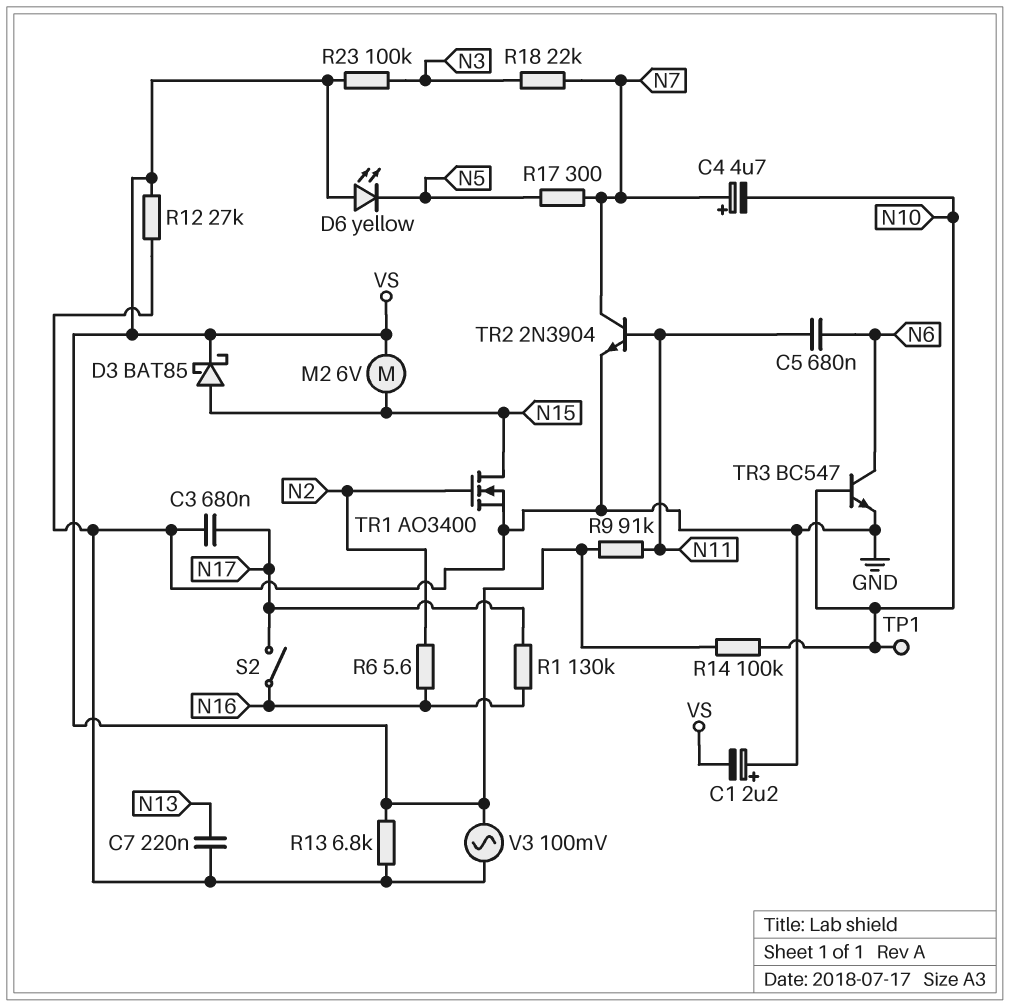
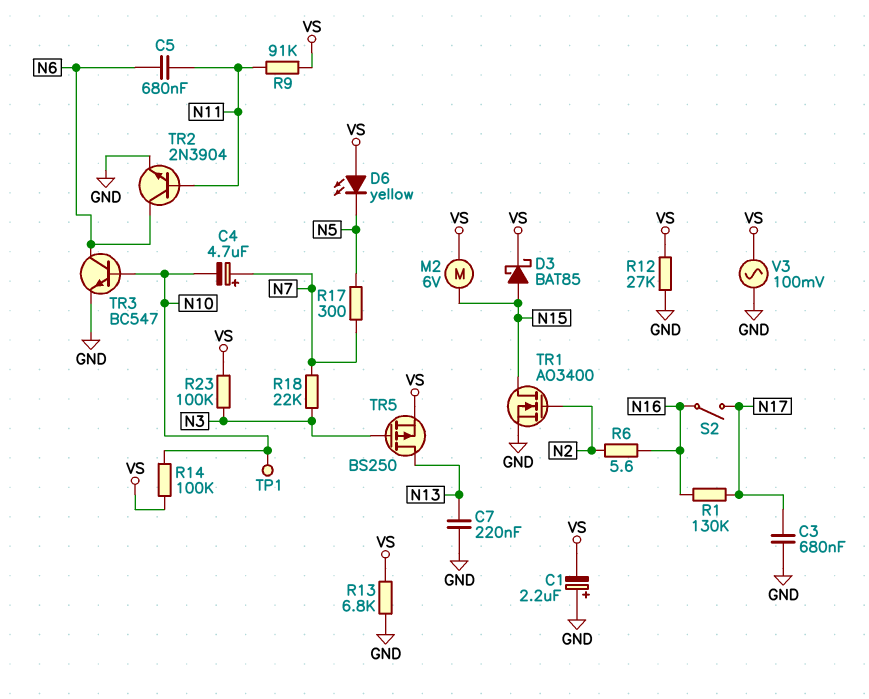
TR2: NPN 2N3904 (B N11, C N7, E GND) -> NPN 2N3904 (B N11, C N6, E GND)
TR5: none -> PMOS BS250 (G N3, D N13, S VS)

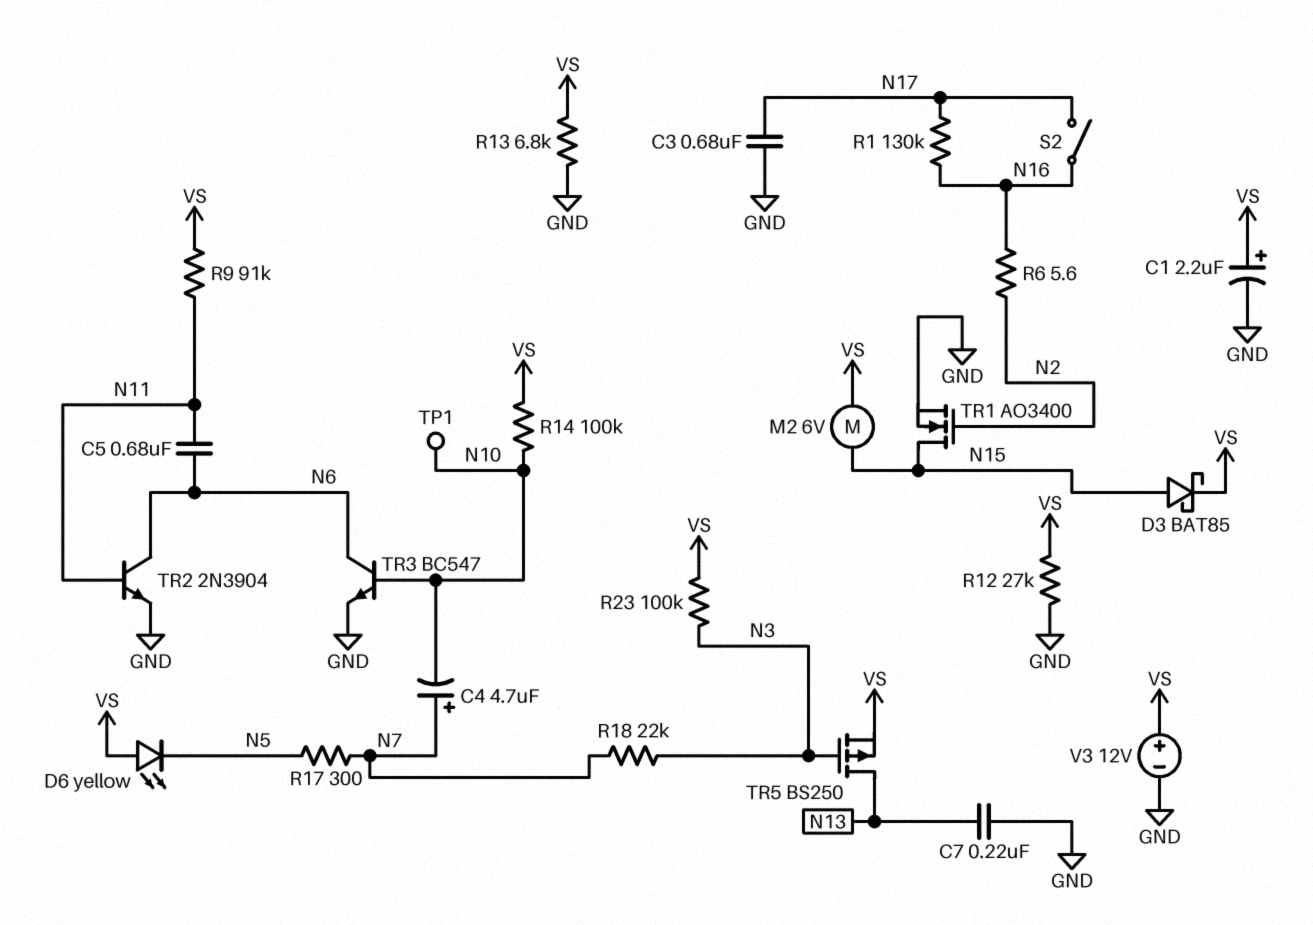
C1: 2.2uF (plus GND, minus VS) -> 2.2uF (plus VS, minus GND)
V3: AC 100mV (GND, VS) -> 12V (plus VS, minus GND)

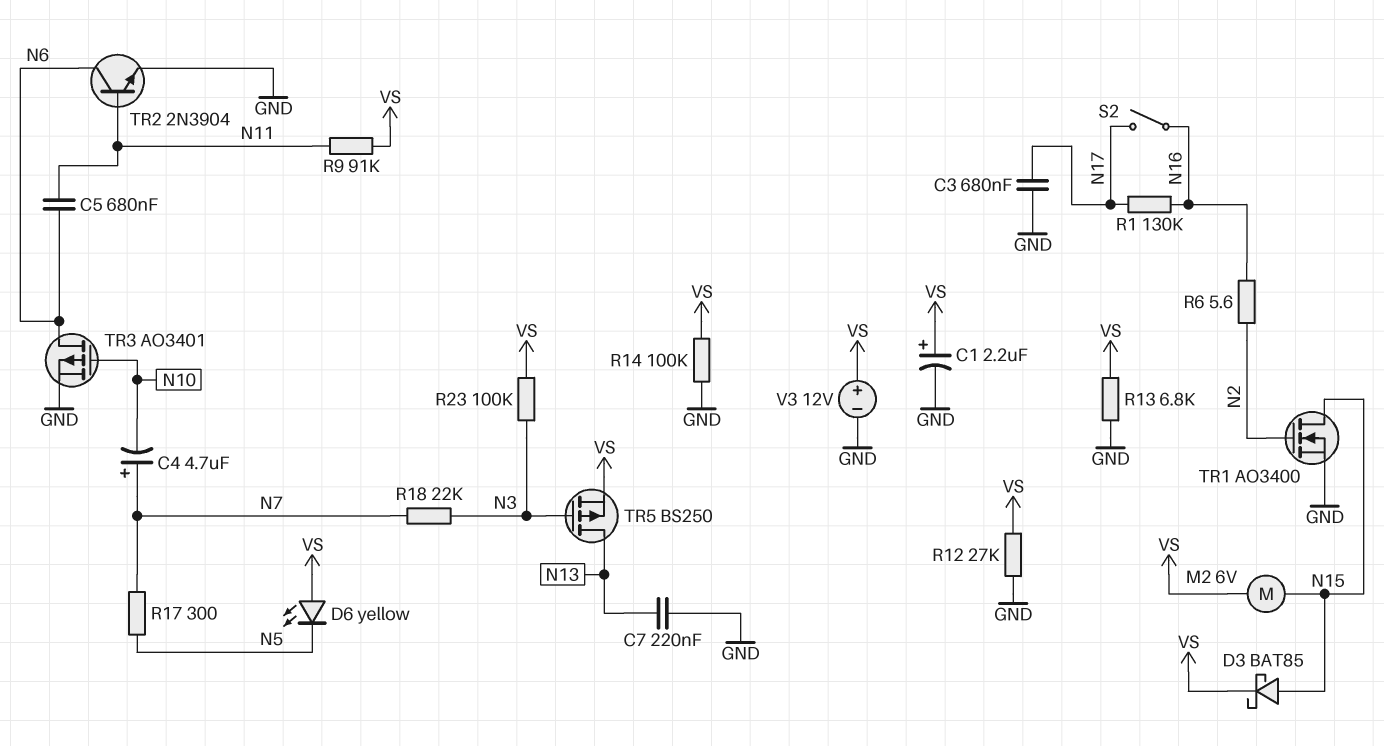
R14: 100k (N10, VS) -> 100k (GND, VS)
TP1: test point (N10) -> none
TR3: NPN BC547 (B N10, C N6, E GND) -> PMOS AO3401 (G N10, D N6, S GND)

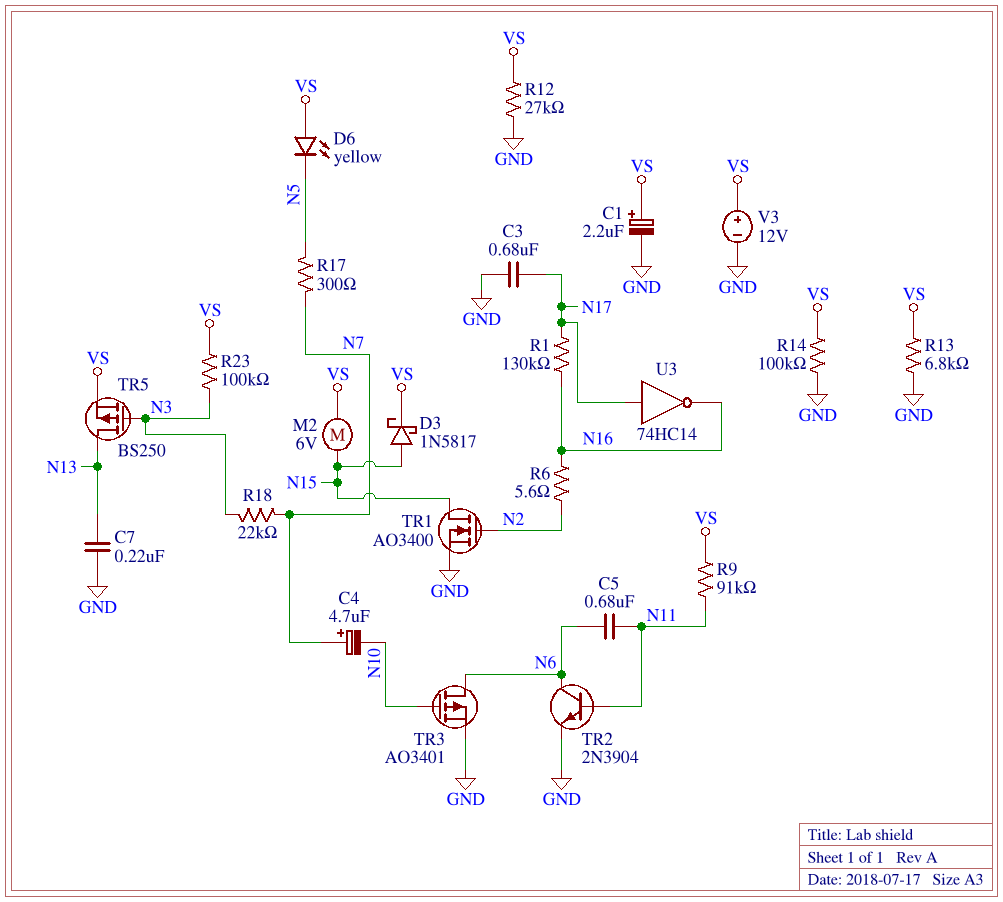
D3: schottky BAT85 (A N15, K VS) -> schottky 1N5817 (A N15, K VS)
S2: switch (N16, N17) -> none
U3: none -> NOT 74HC14 (in N17, out N16)

